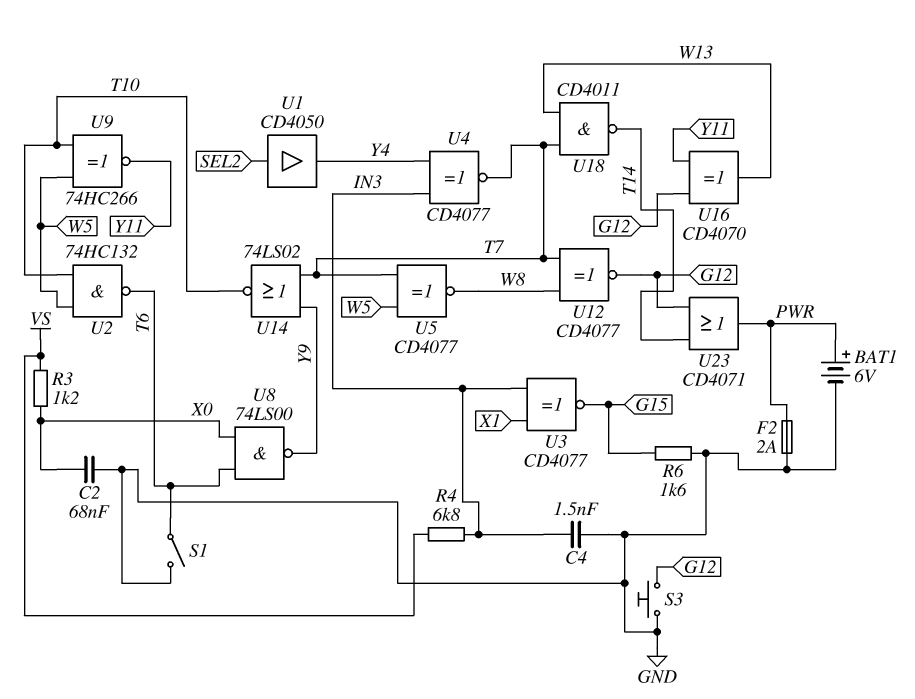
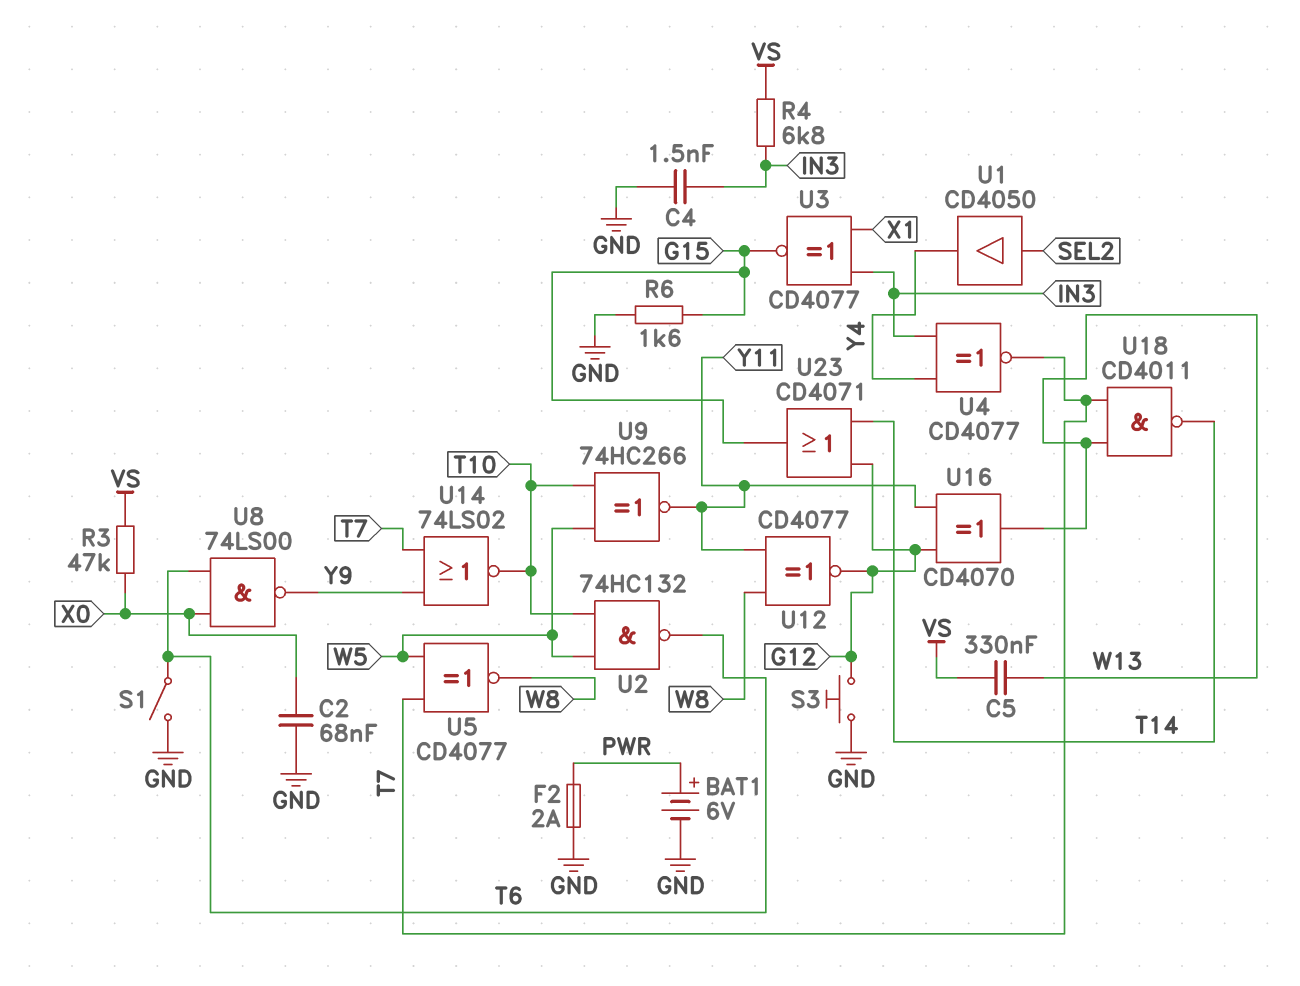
C5: none -> 330nF (VS, W13)
R3: 1.2k (VS, X0) -> 47k (VS, X0)
U12: XNOR CD4077 (in T7, in W8, out G12) -> XNOR CD4077 (in W8, in Y11, out G12)
U23: OR CD4071 (in G12, in T14, out PWR) -> OR CD4071 (in G12, in T14, out G15)

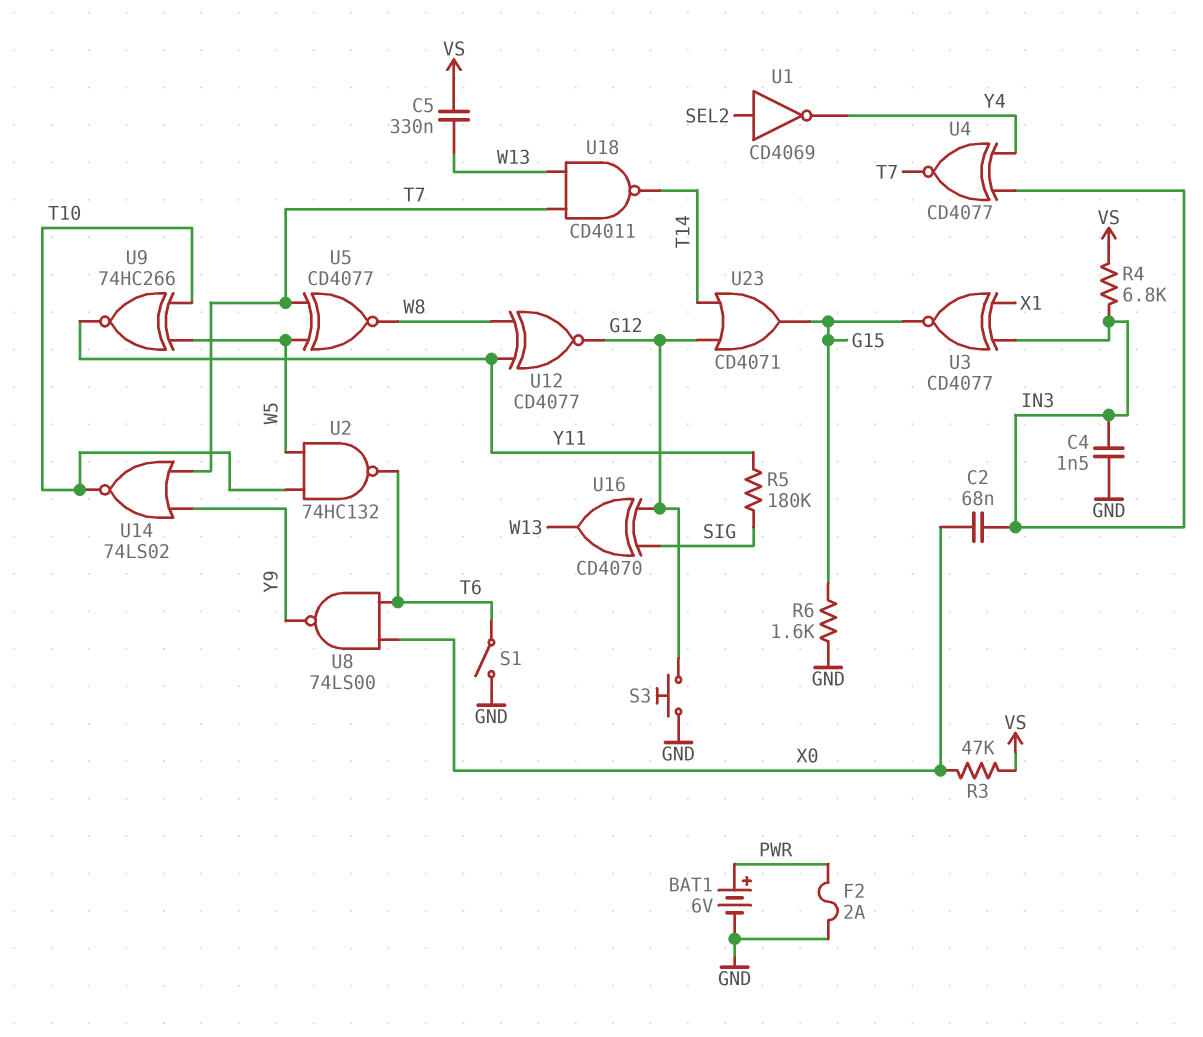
C2: 68nF (GND, X0) -> 68nF (IN3, X0)
R5: none -> 180k (SIG, Y11)
U1: buffer CD4050 (in SEL2, out Y4) -> NOT CD4069 (in SEL2, out Y4)
U16: XOR CD4070 (in G12, in Y11, out W13) -> XOR CD4070 (in G12, in SIG, out W13)

